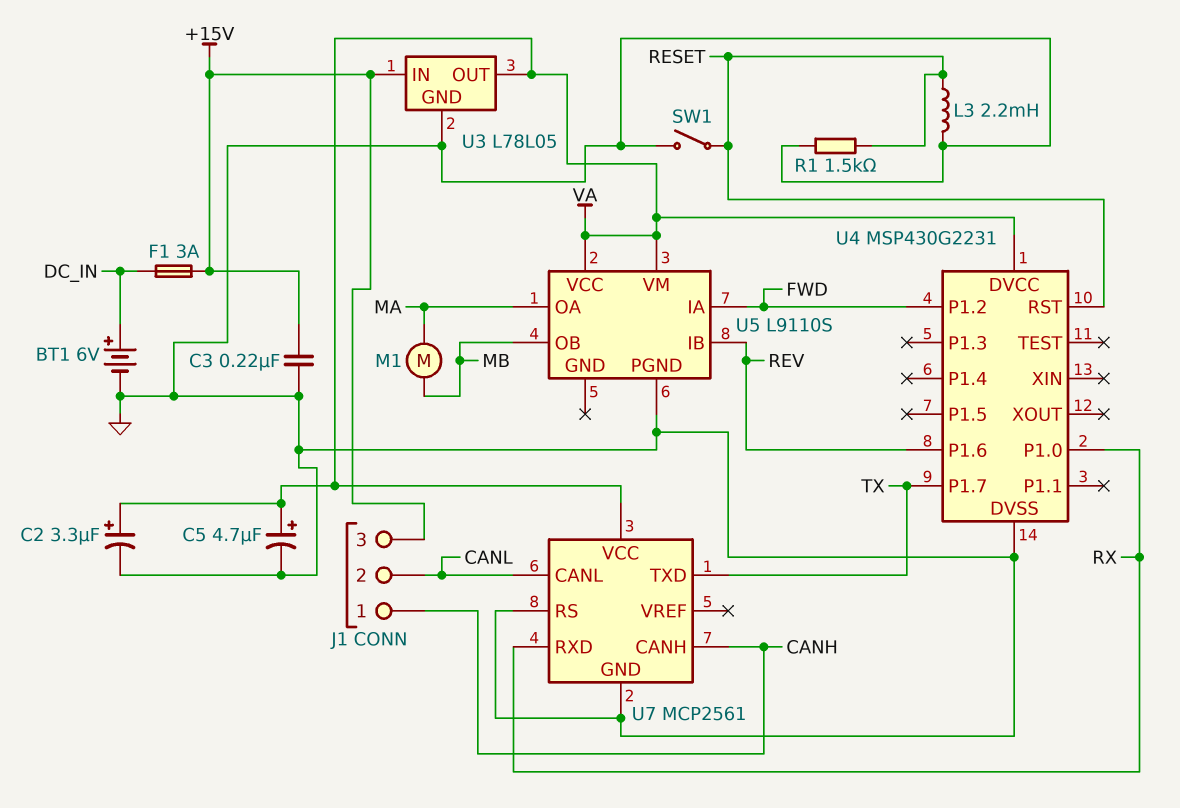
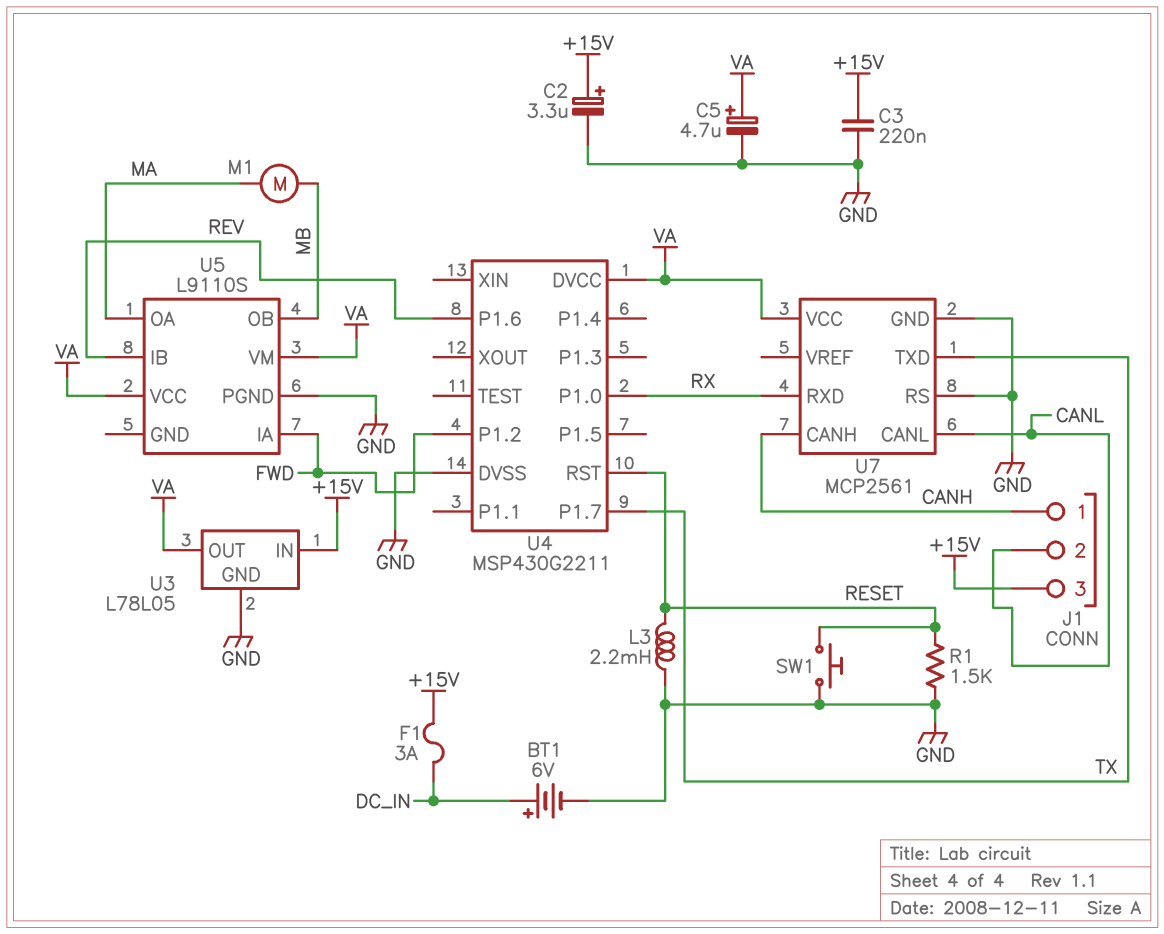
C2: 3.3uF (plus VA, minus GND) -> 3.3uF (plus +15V, minus GND)
SW1: switch (GND, RESET) -> button (GND, RESET)
U4: MSP430G2231 -> MSP430G2211

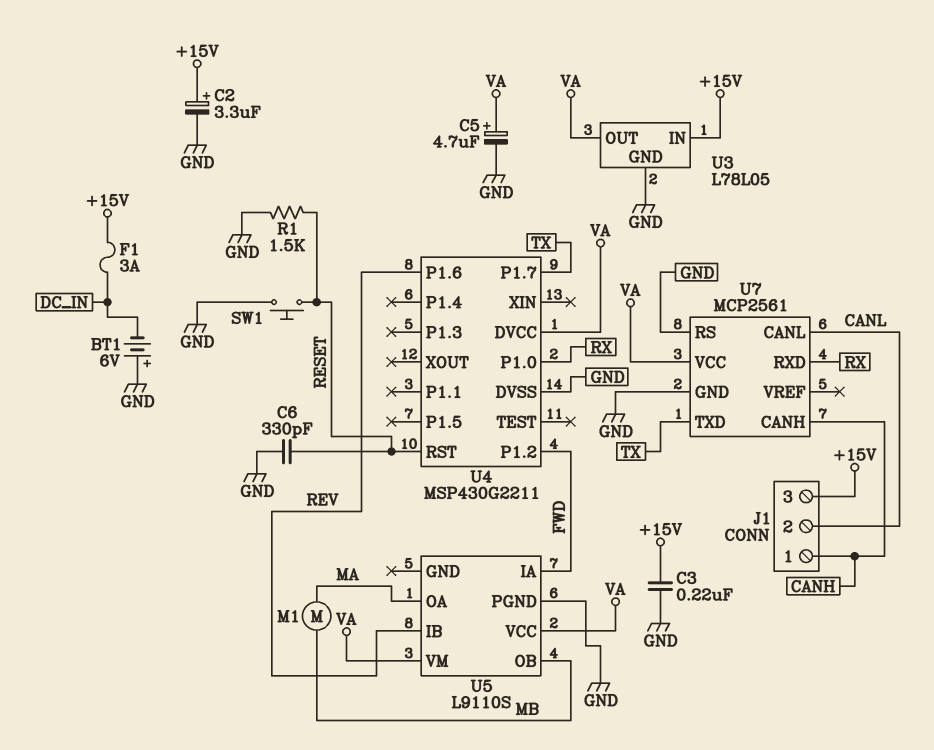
BT1: 6V (plus DC_IN, minus GND) -> 6V (plus GND, minus DC_IN)
C6: none -> 330pF (GND, RESET)
L3: 2.2mH (GND, RESET) -> none

